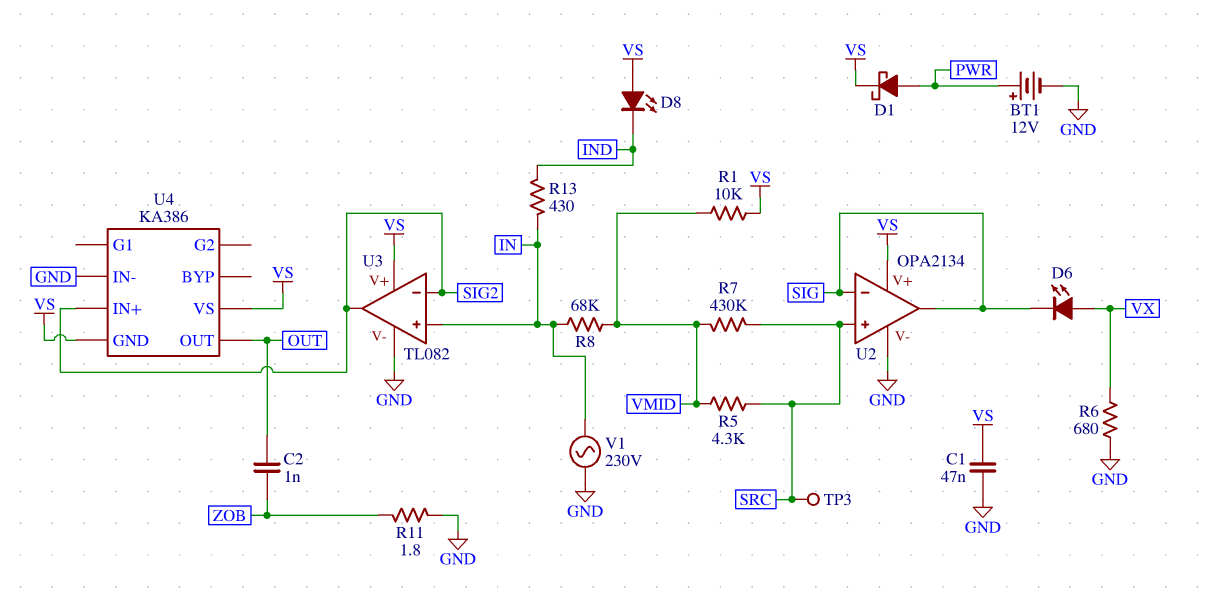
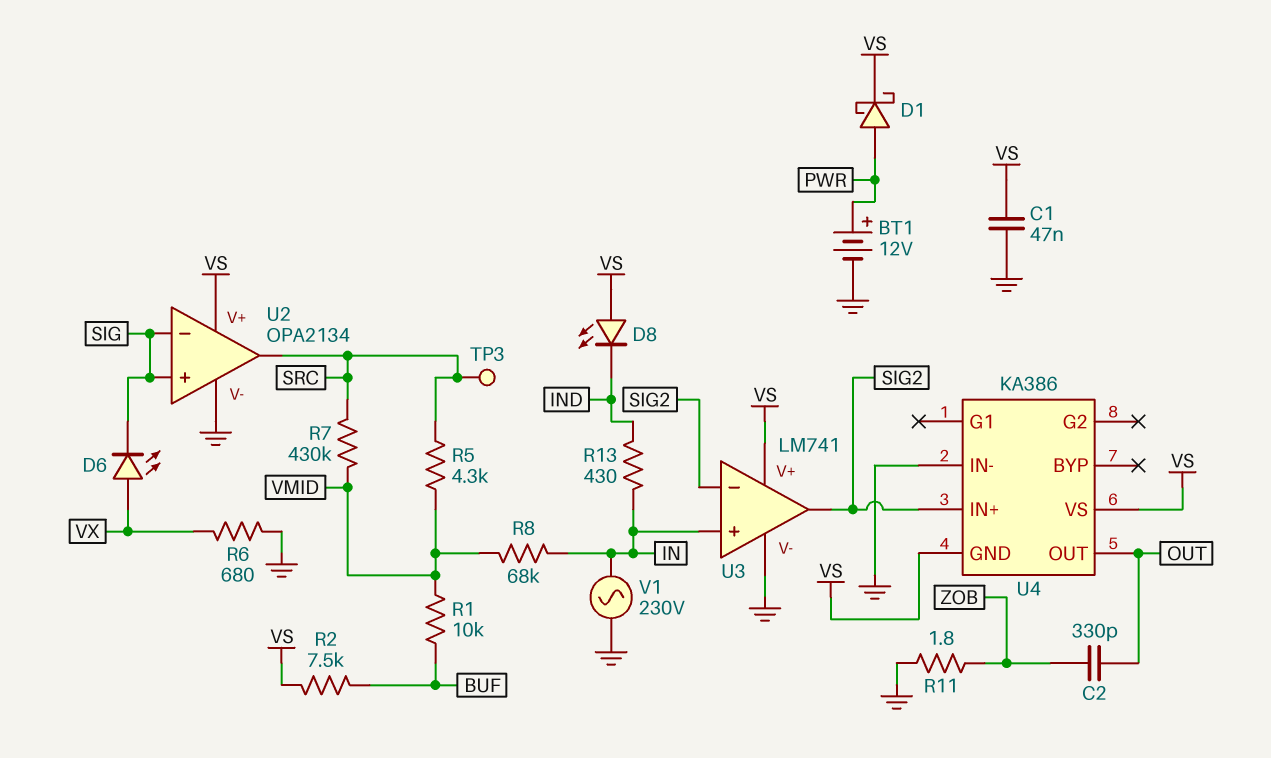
C2: 1nF (OUT, ZOB) -> 330pF (OUT, ZOB)
R1: 10k (VMID, VS) -> 10k (BUF, VMID)
R2: none -> 7.5k (BUF, VS)
U2 pin in+: SRC -> SIG
U2 pin out: SIG -> SRC
U3: TL082 -> LM741

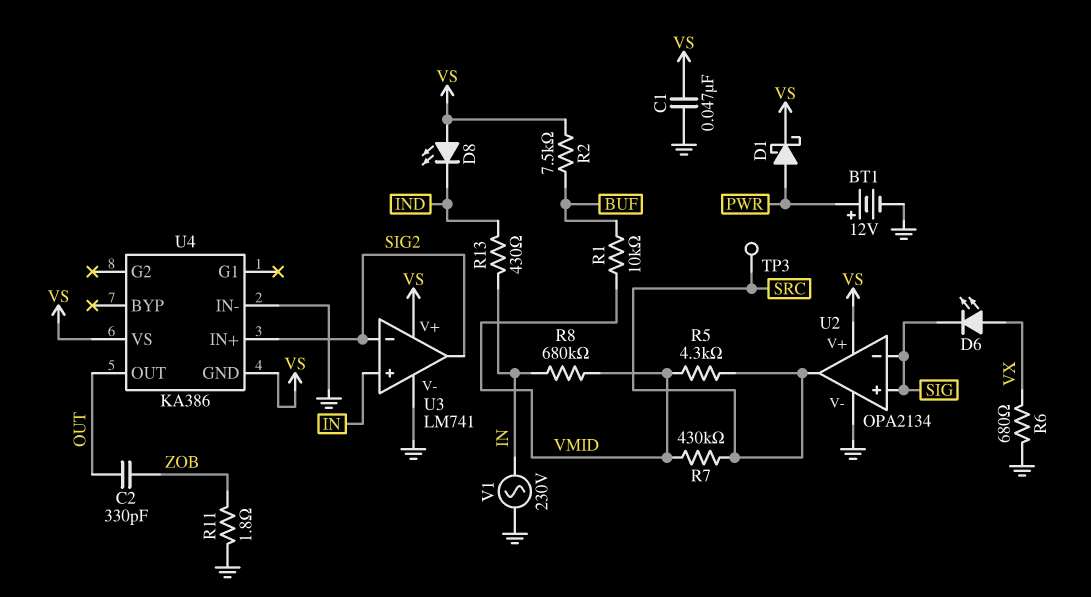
R8: 68k (IN, VMID) -> 680k (IN, VMID)

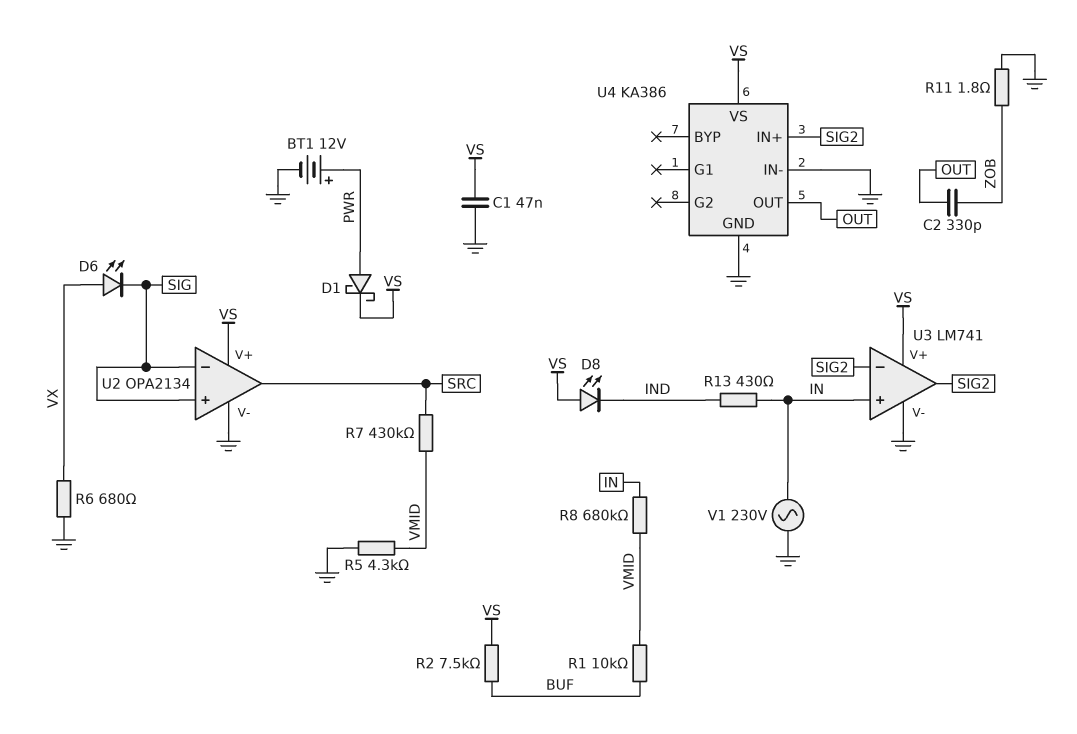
R5: 4.3k (SRC, VMID) -> 4.3k (GND, VMID)
TP3: test point (SRC) -> none
U4 pin GND: VS -> GND

